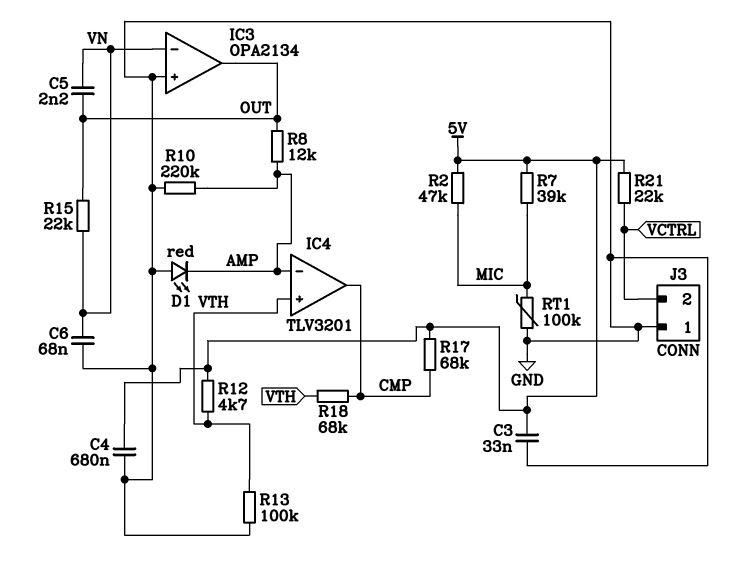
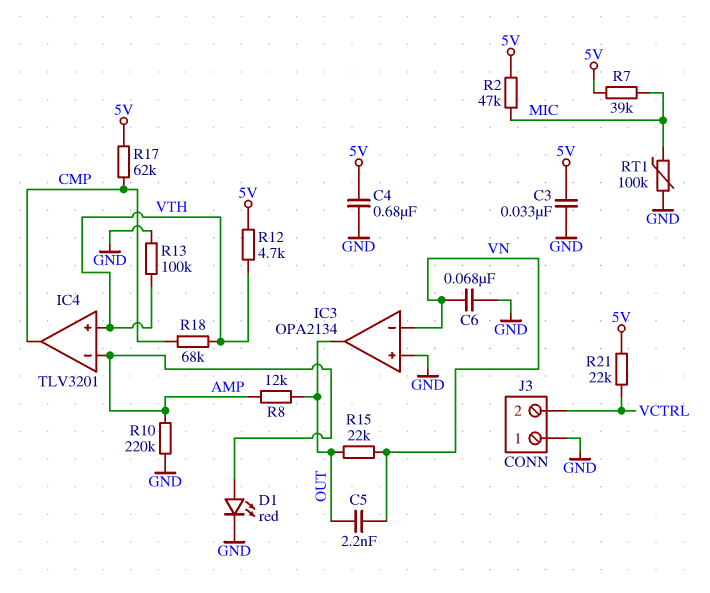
D1: LED red (A GND, K AMP) -> LED red (A AMP, K GND)
R17: 68k (5V, CMP) -> 62k (5V, CMP)

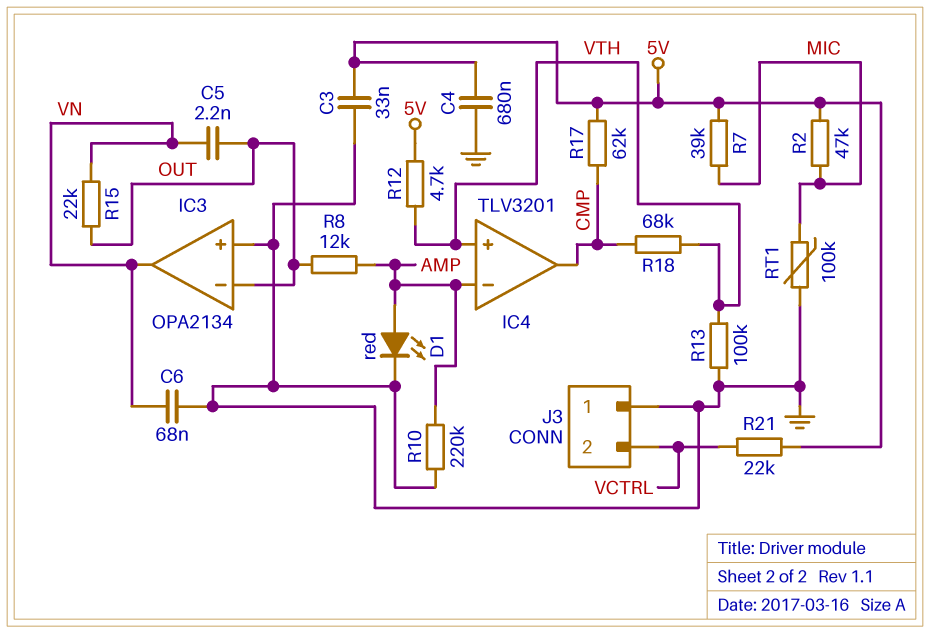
IC3 pin in-: VN -> OUT
IC3 pin out: OUT -> VN

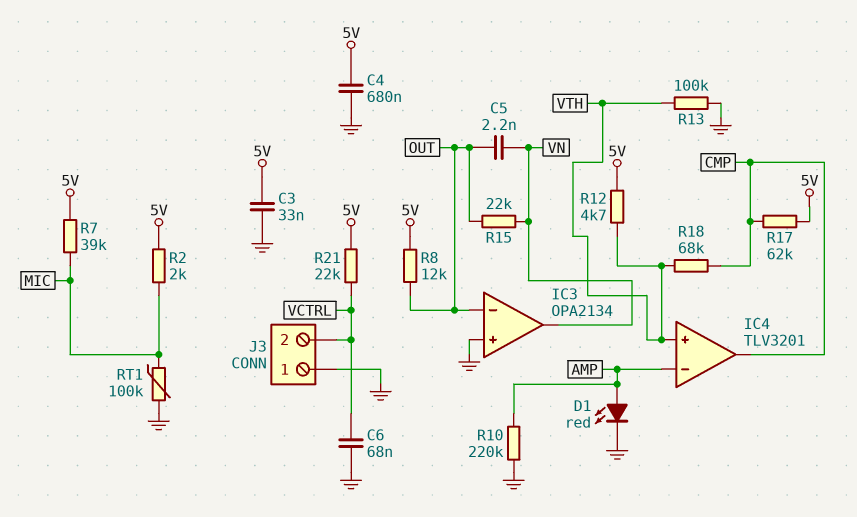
C6: 68nF (GND, VN) -> 68nF (GND, VCTRL)
R2: 47k (5V, MIC) -> 2k (5V, MIC)
R8: 12k (AMP, OUT) -> 12k (5V, OUT)

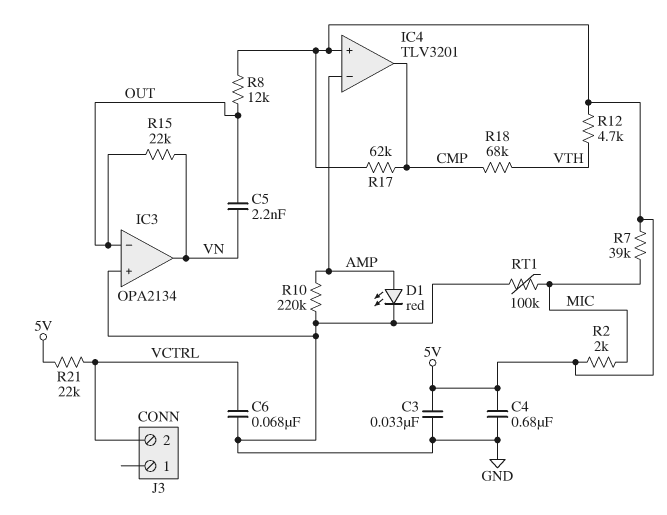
IC4 pin in+: VTH -> 5V
J3 pin 1: GND -> none
R13: 100k (GND, VTH) -> none

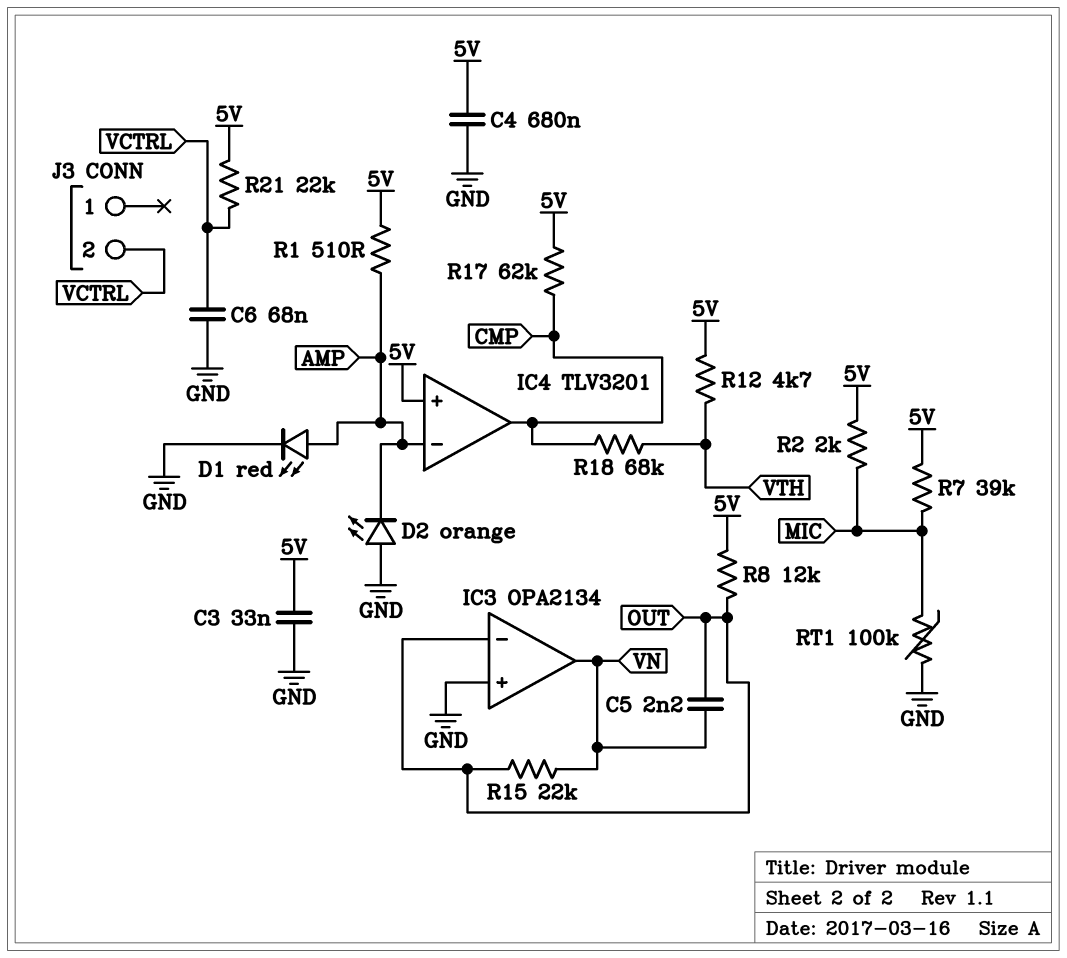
D2: none -> LED orange (A GND, K AMP)
R1: none -> 510 (5V, AMP)
R10: 220k (AMP, GND) -> none

